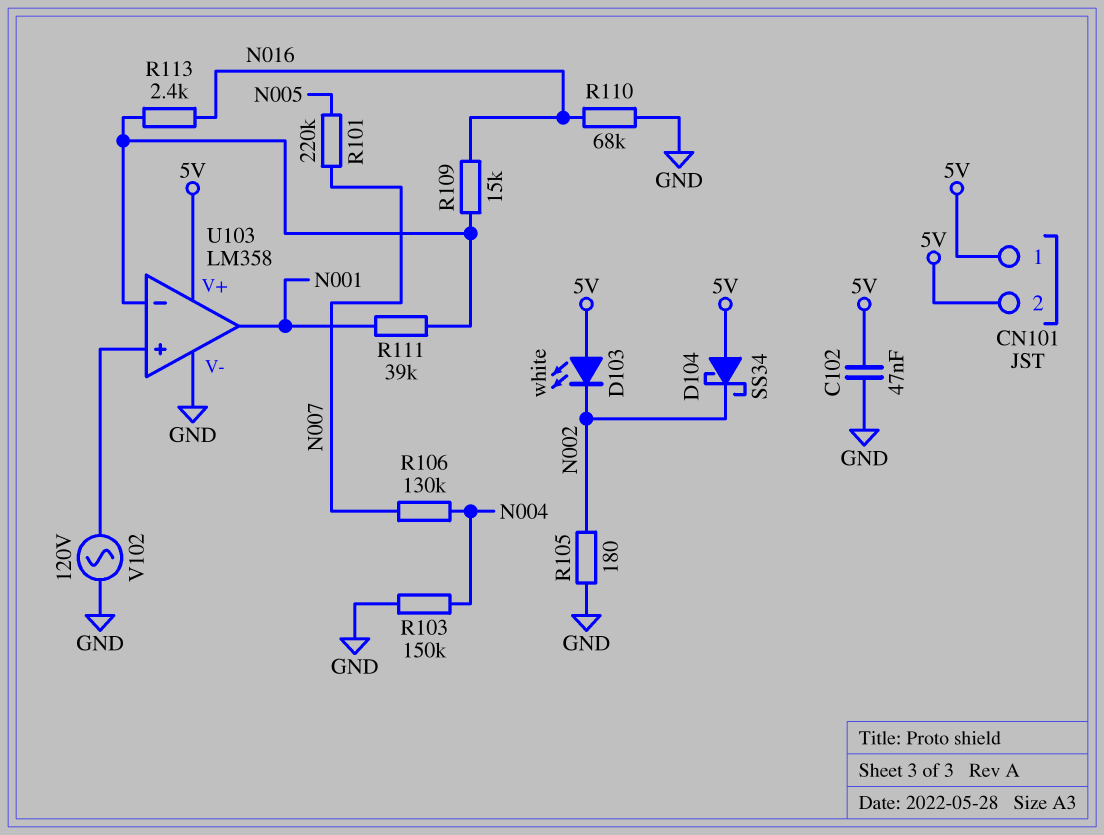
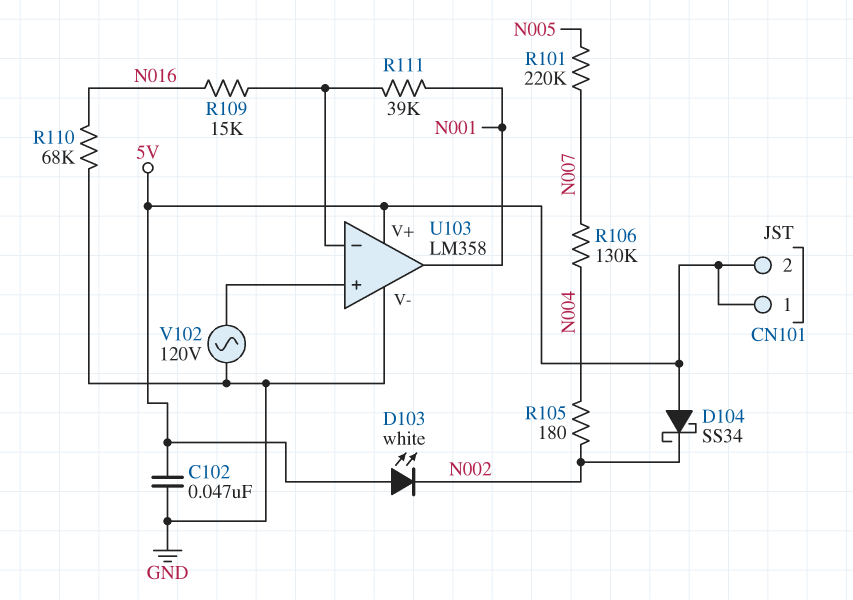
R103: 150k (GND, N004) -> none
R105: 180 (GND, N002) -> 180 (N002, N004)
R113: 2.4k (N016, U103/in-) -> none

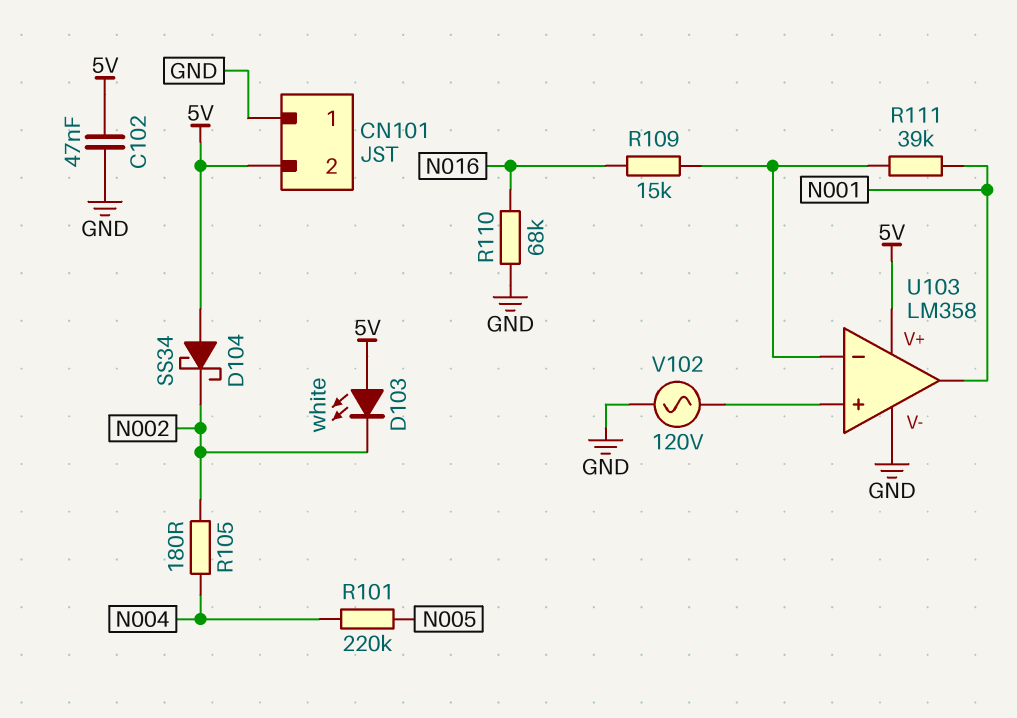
CN101 pin 1: 5V -> GND
R101: 220k (N005, N007) -> 220k (N004, N005)
R106: 130k (N004, N007) -> none

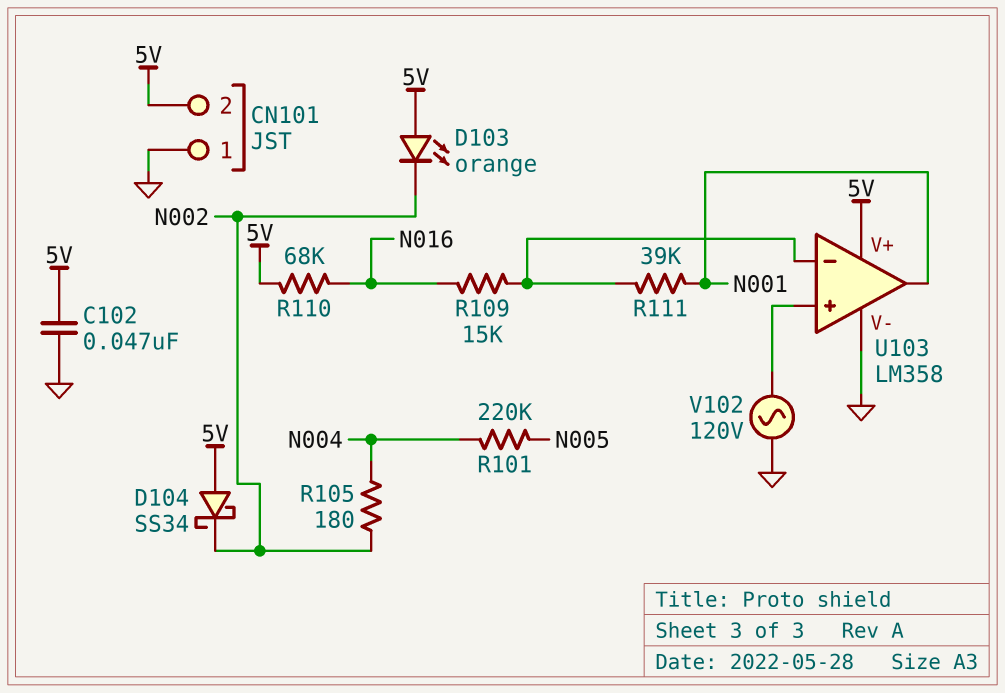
D103: LED white (A 5V, K N002) -> LED orange (A 5V, K N002)
R110: 68k (GND, N016) -> 68k (5V, N016)

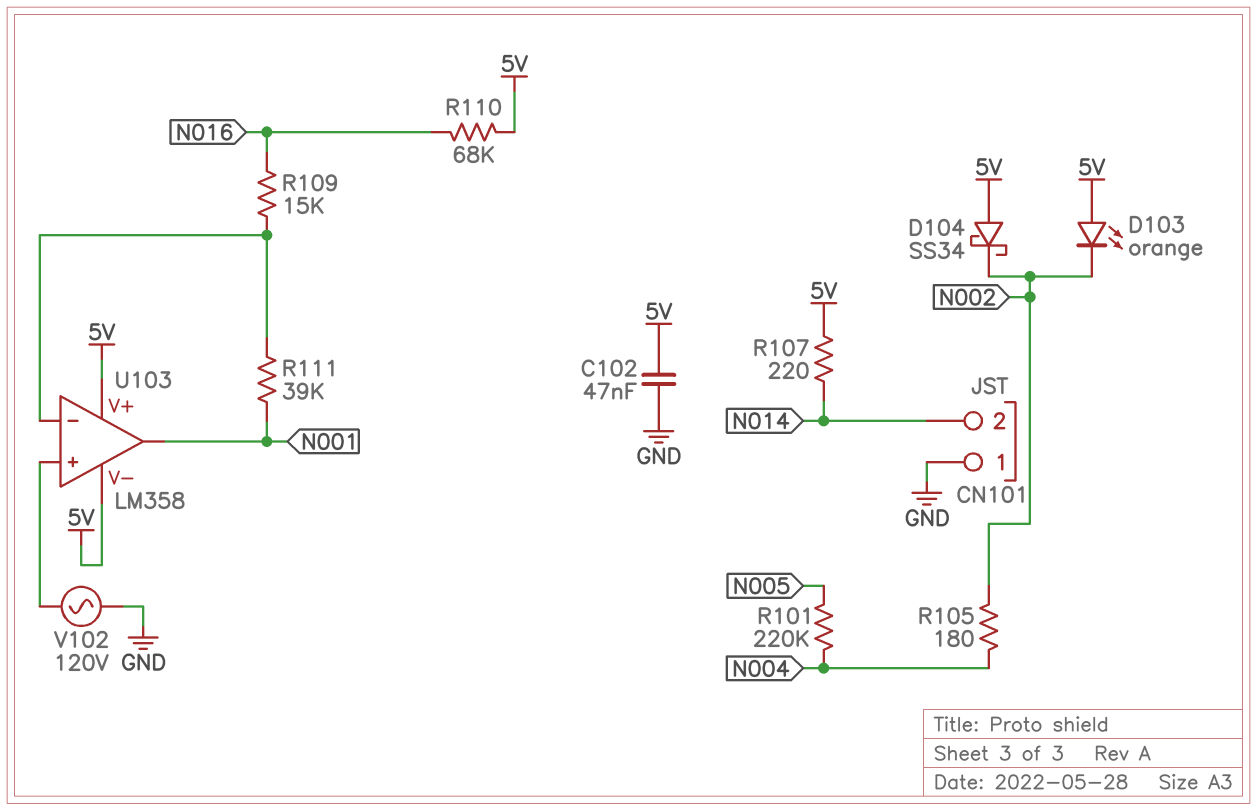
CN101 pin 2: 5V -> N014
R107: none -> 220 (5V, N014)
U103 pin V-: GND -> 5V

